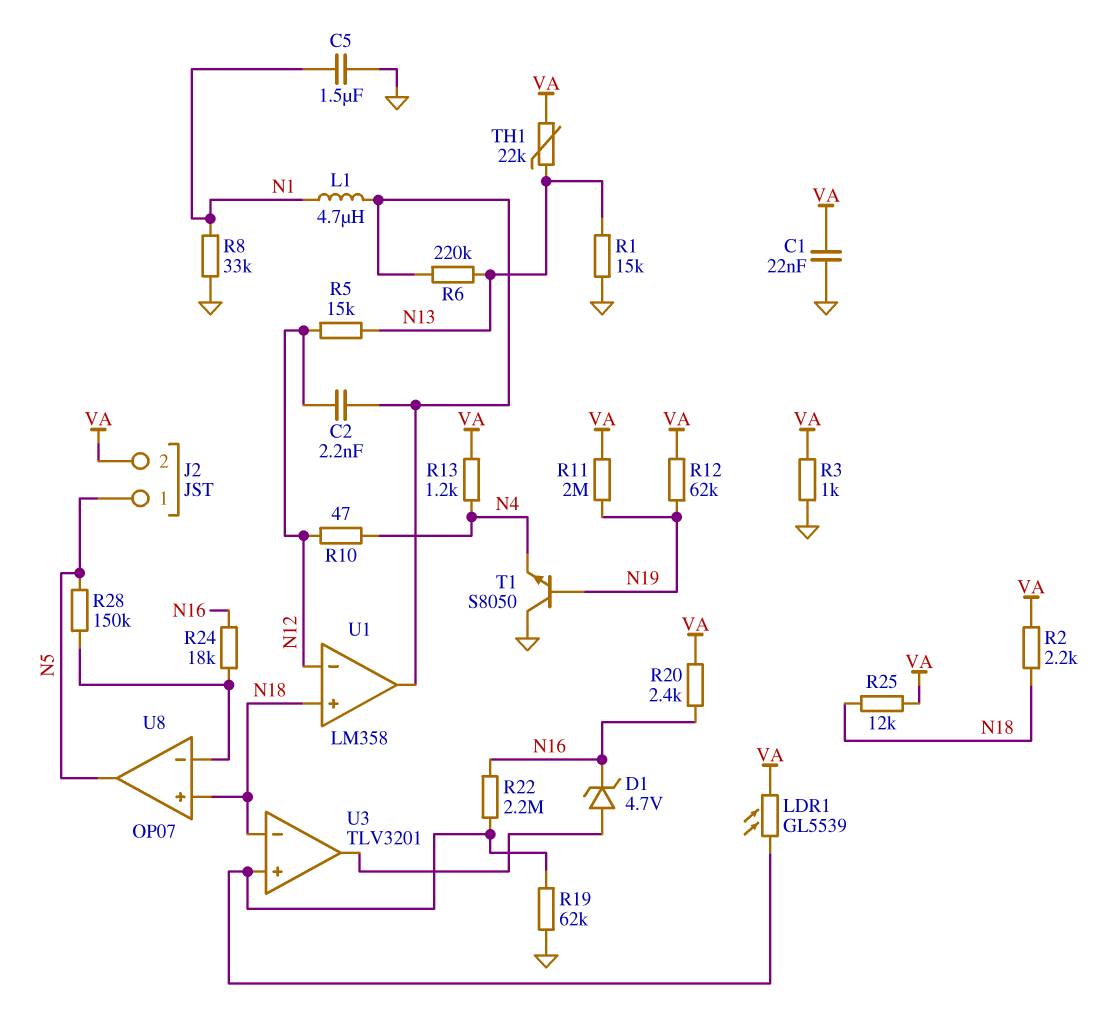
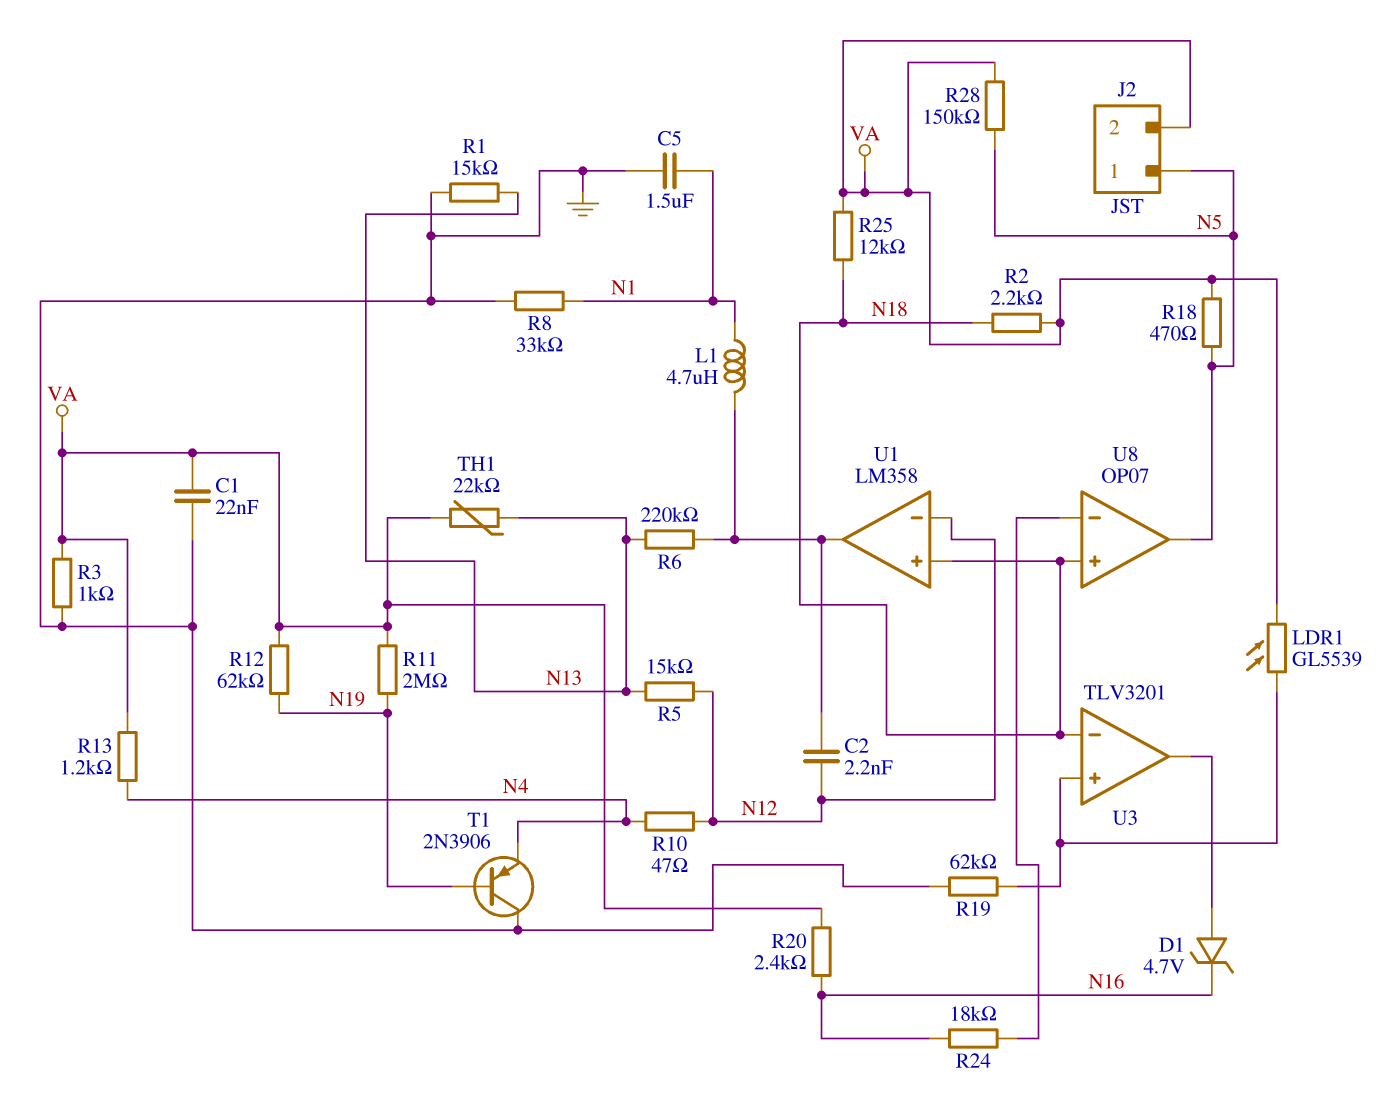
R18: none -> 470 (N5, VA)
R22: 2.2M (N16, U3/in+) -> none
R28: 150k (N5, U8/in-) -> 150k (N5, VA)
T1: NPN S8050 (B N19, C GND, E N4) -> PNP 2N3906 (B N19, C GND, E N4)

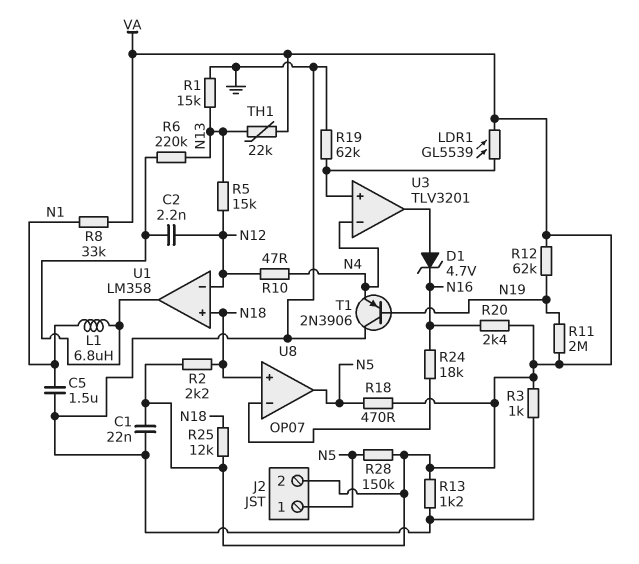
L1: 4.7uH (N1, U1/out) -> 6.8uH (N1, U1/out)
R8: 33k (GND, N1) -> 33k (N1, VA)
R13: 1.2k (N4, VA) -> 1.2k (GND, VA)
U3 pin in-: N18 -> N4

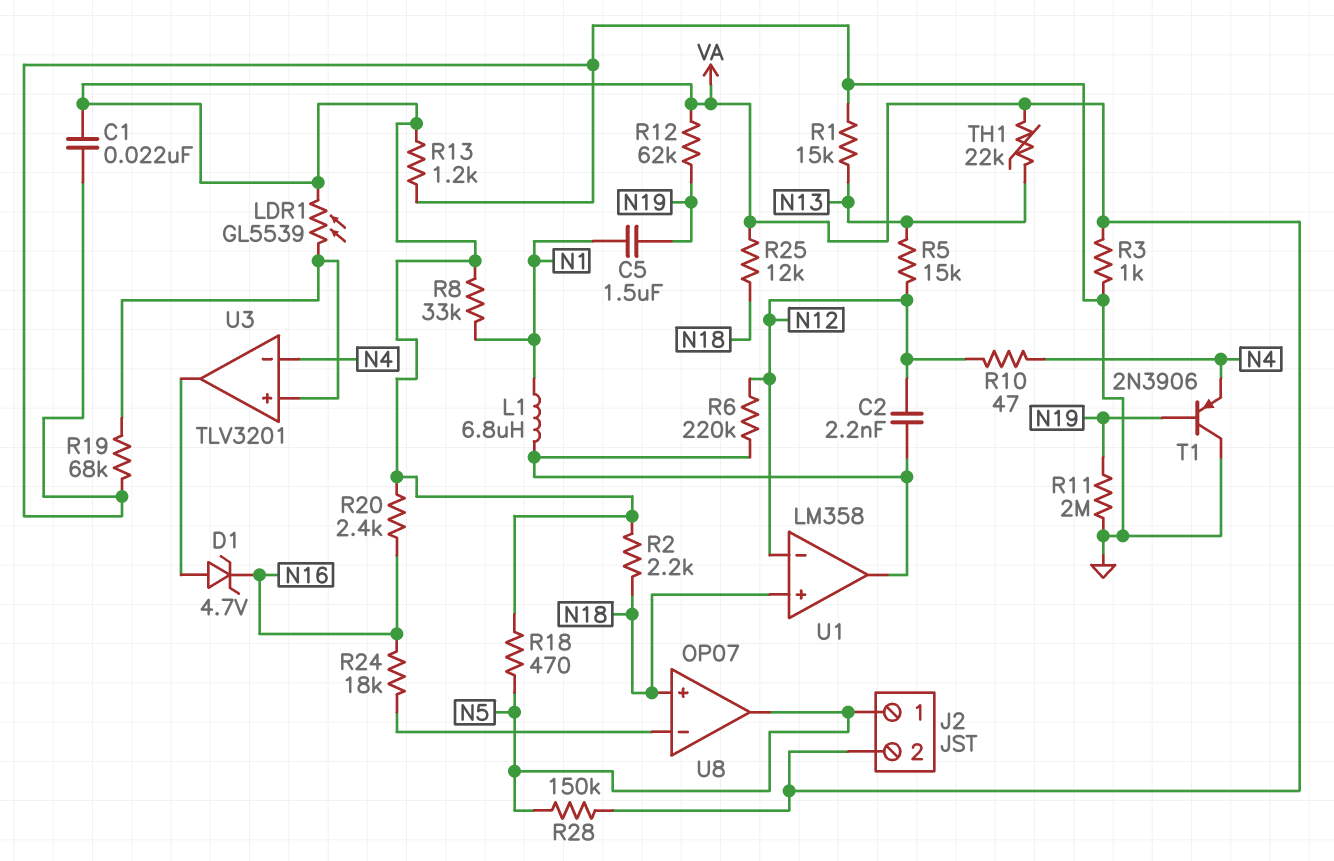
C5: 1.5uF (GND, N1) -> 1.5uF (N1, N19)
R6: 220k (N13, U1/out) -> 220k (N12, U1/out)
R11: 2M (N19, VA) -> 2M (GND, N19)
R19: 62k (GND, U3/in+) -> 68k (GND, U3/in+)

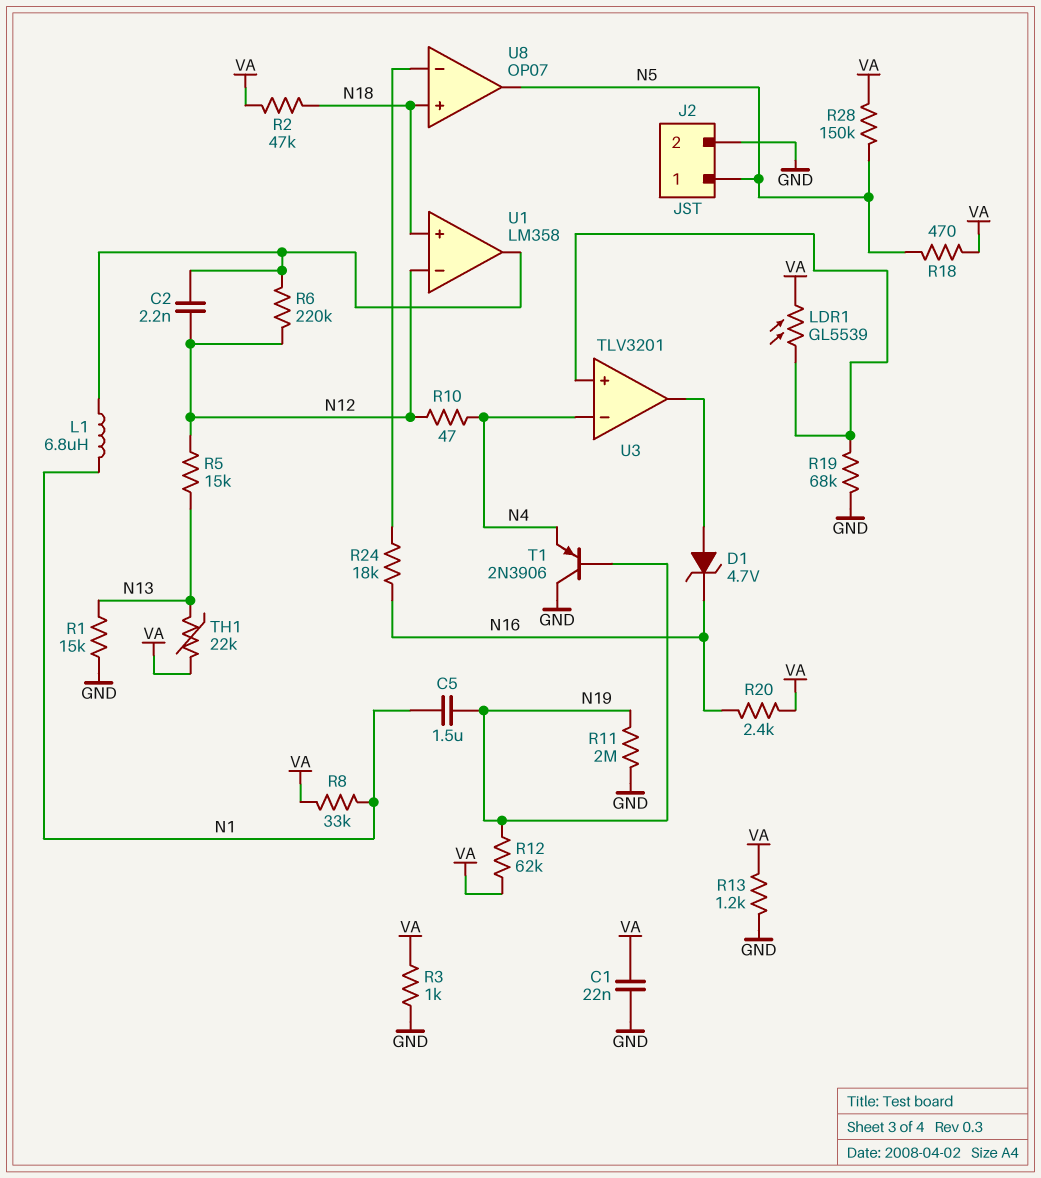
J2 pin 2: VA -> GND
R2: 2.2k (N18, VA) -> 47k (N18, VA)
R25: 12k (N18, VA) -> none

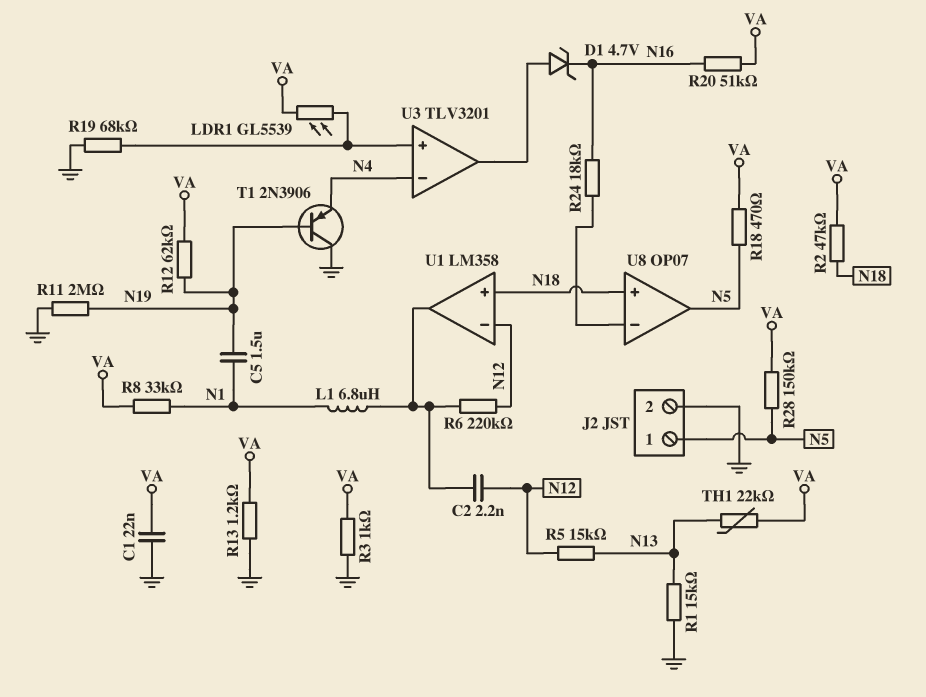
R10: 47 (N4, N12) -> none
R20: 2.4k (N16, VA) -> 51k (N16, VA)

